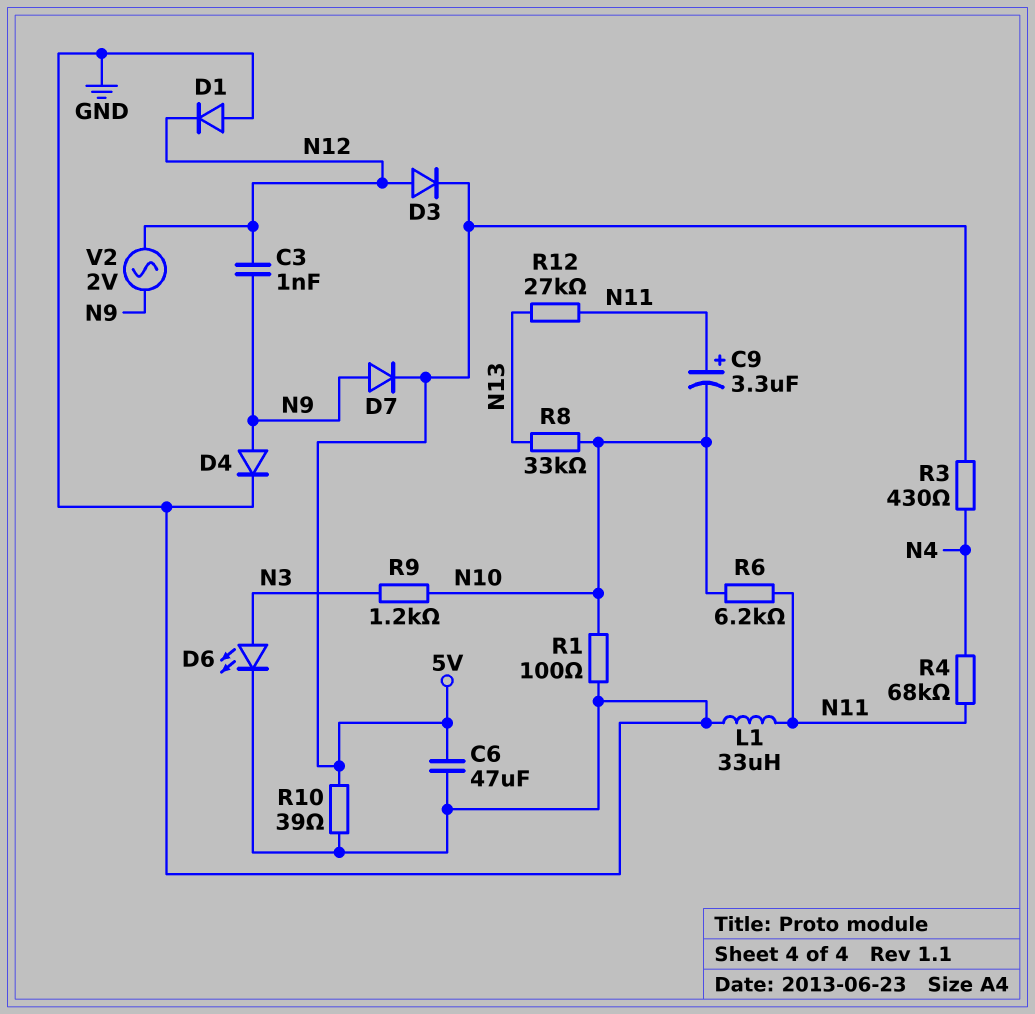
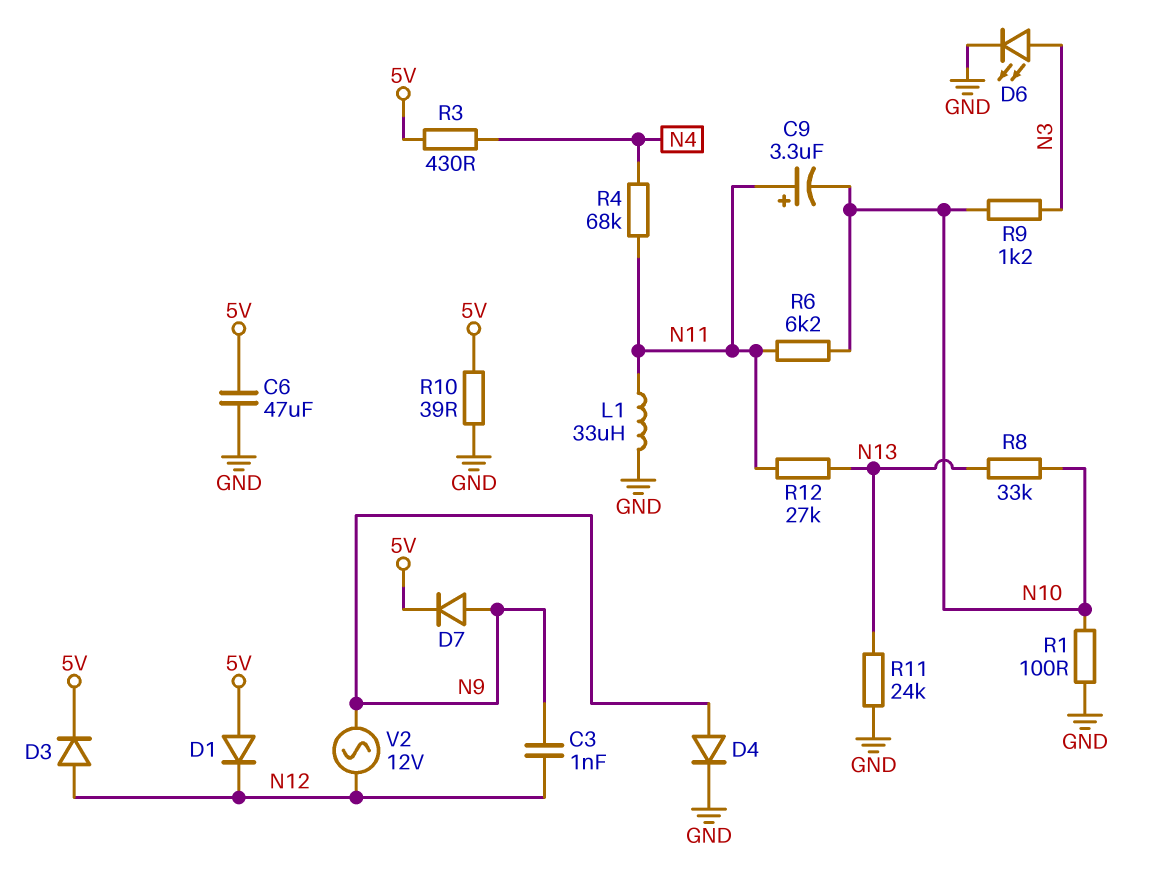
D1: diode (A GND, K N12) -> diode (A 5V, K N12)
R11: none -> 24k (GND, N13)
V2: AC 2V (N9, N12) -> AC 12V (N9, N12)

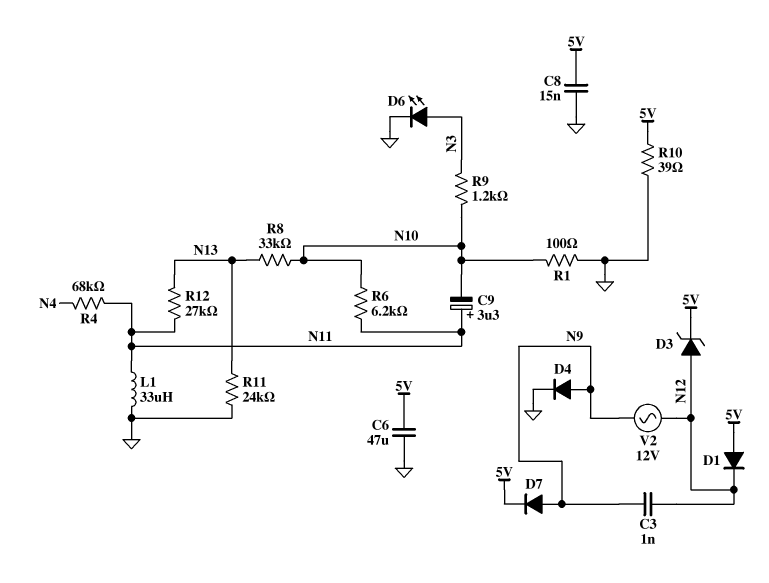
C8: none -> 15nF (5V, GND)
D3: diode (A N12, K 5V) -> zener (A N12, K 5V)
R3: 430 (5V, N4) -> none

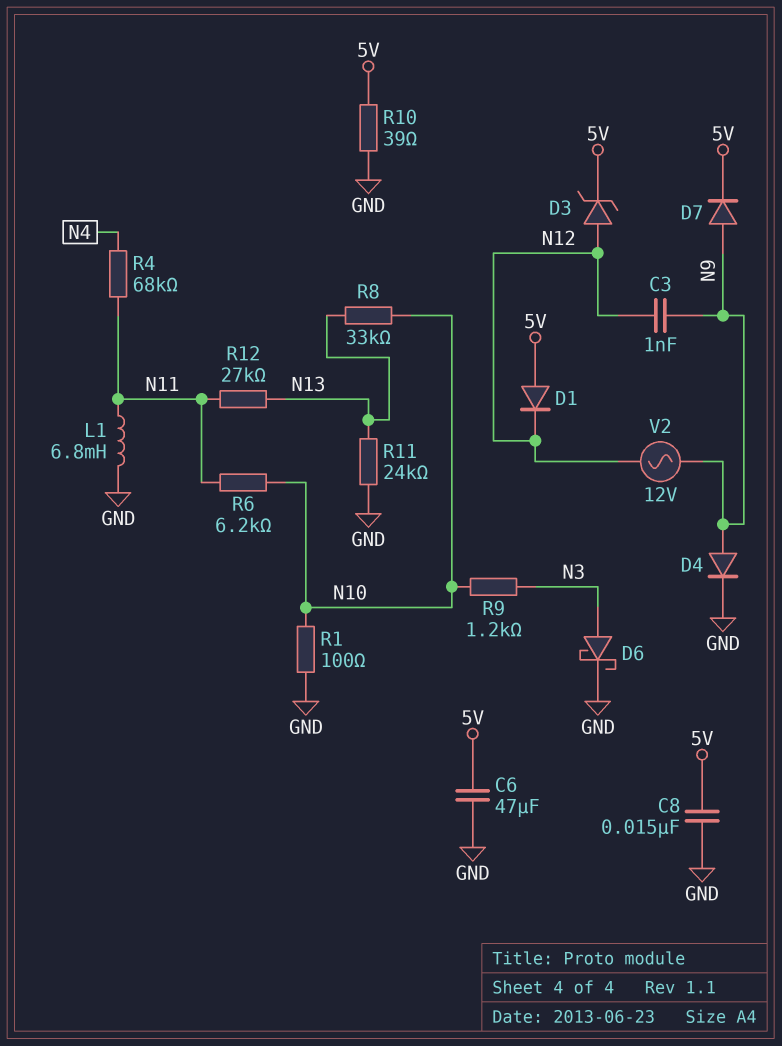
C9: 3.3uF (plus N11, minus N10) -> none
D6: LED (A N3, K GND) -> schottky (A N3, K GND)
L1: 33uH (GND, N11) -> 6.8mH (GND, N11)

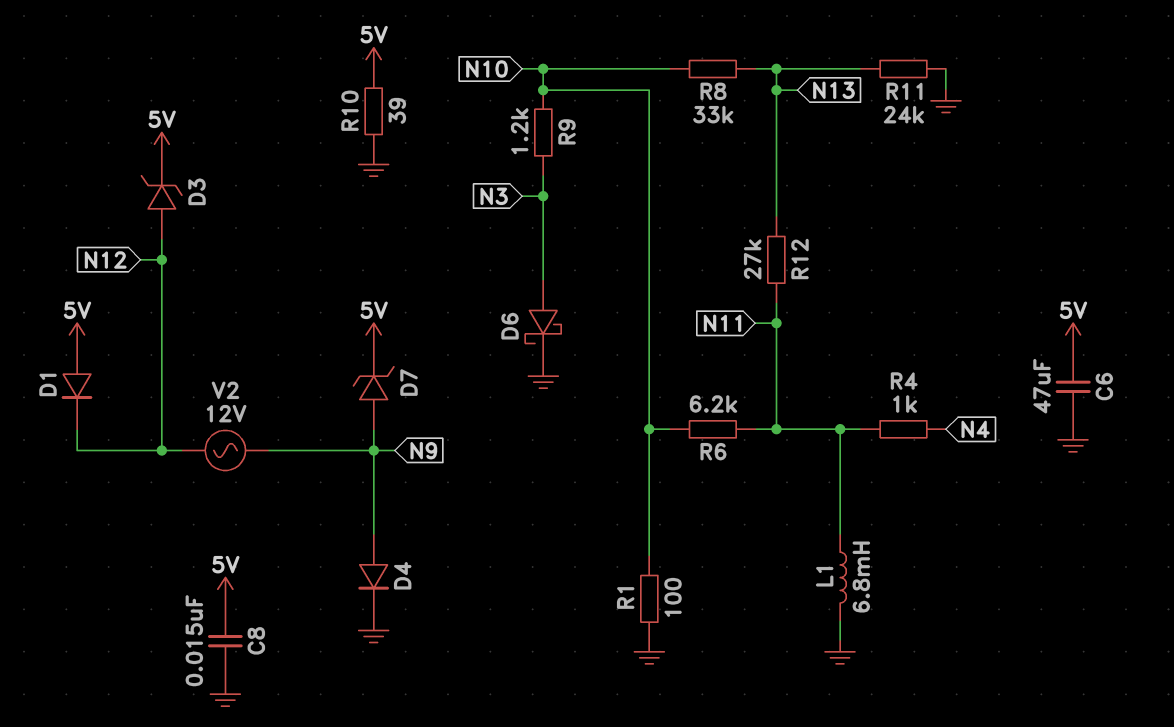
C3: 1nF (N9, N12) -> none
D7: diode (A N9, K 5V) -> zener (A N9, K 5V)
R4: 68k (N4, N11) -> 1k (N4, N11)

